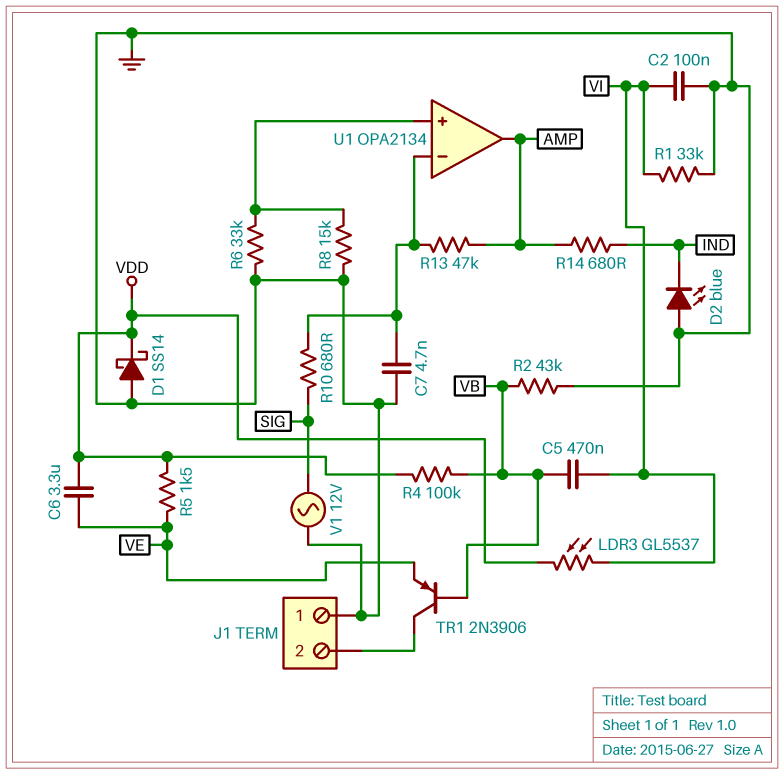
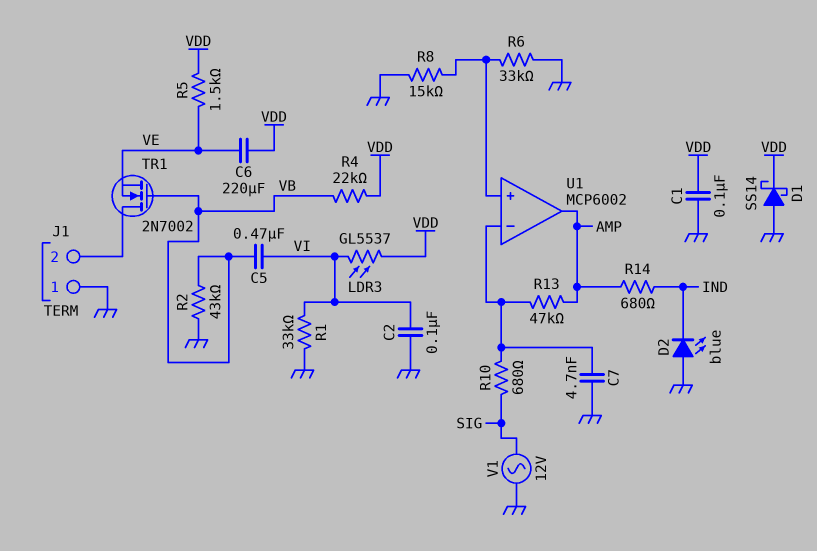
C1: none -> 100nF (GND, VDD)
C6: 3.3uF (VDD, VE) -> 220uF (VDD, VE)
R4: 100k (VB, VDD) -> 22k (VB, VDD)
TR1: PNP 2N3906 (B VB, C J1/2, E VE) -> NMOS 2N7002 (G VB, D J1/2, S VE)
U1: OPA2134 -> MCP6002

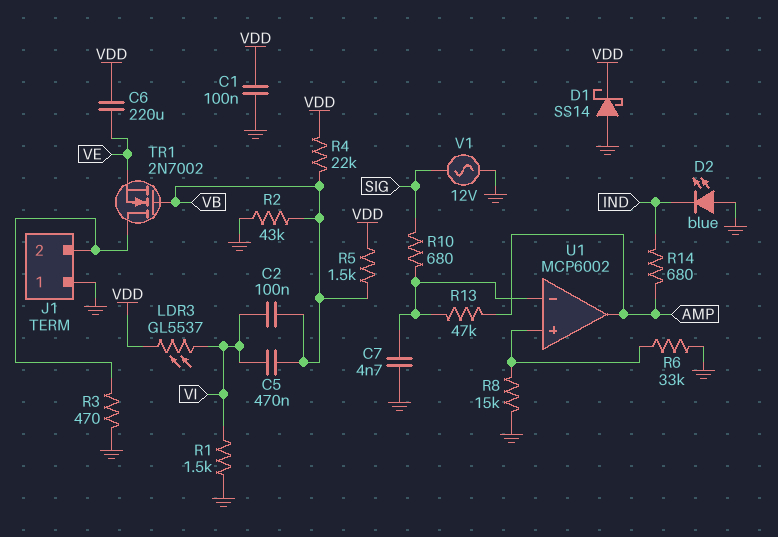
C2: 100nF (GND, VI) -> 100nF (VB, VI)
R1: 33k (GND, VI) -> 1.5k (GND, VI)
R3: none -> 470 (GND, J1/2)
R5: 1.5k (VDD, VE) -> 1.5k (VB, VDD)

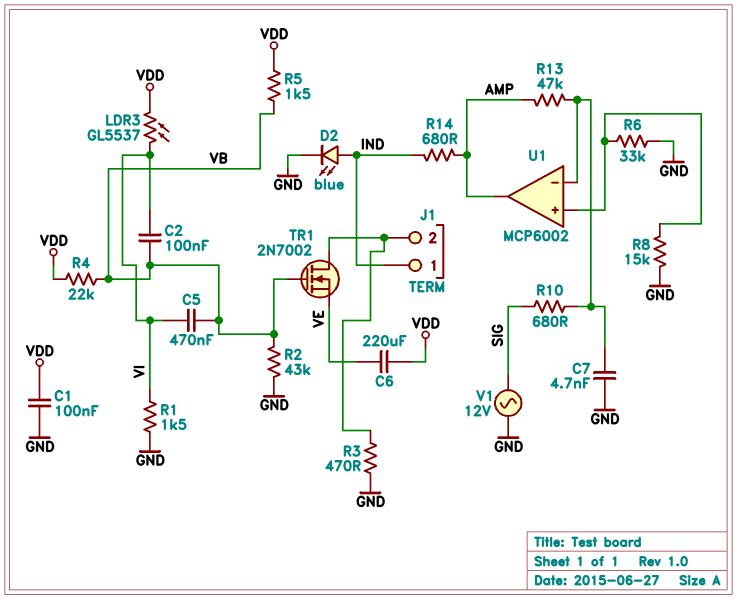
D1: schottky SS14 (A GND, K VDD) -> none
D2: LED blue (A GND, K IND) -> LED blue (A IND, K GND)
J1 pin 1: GND -> IND

